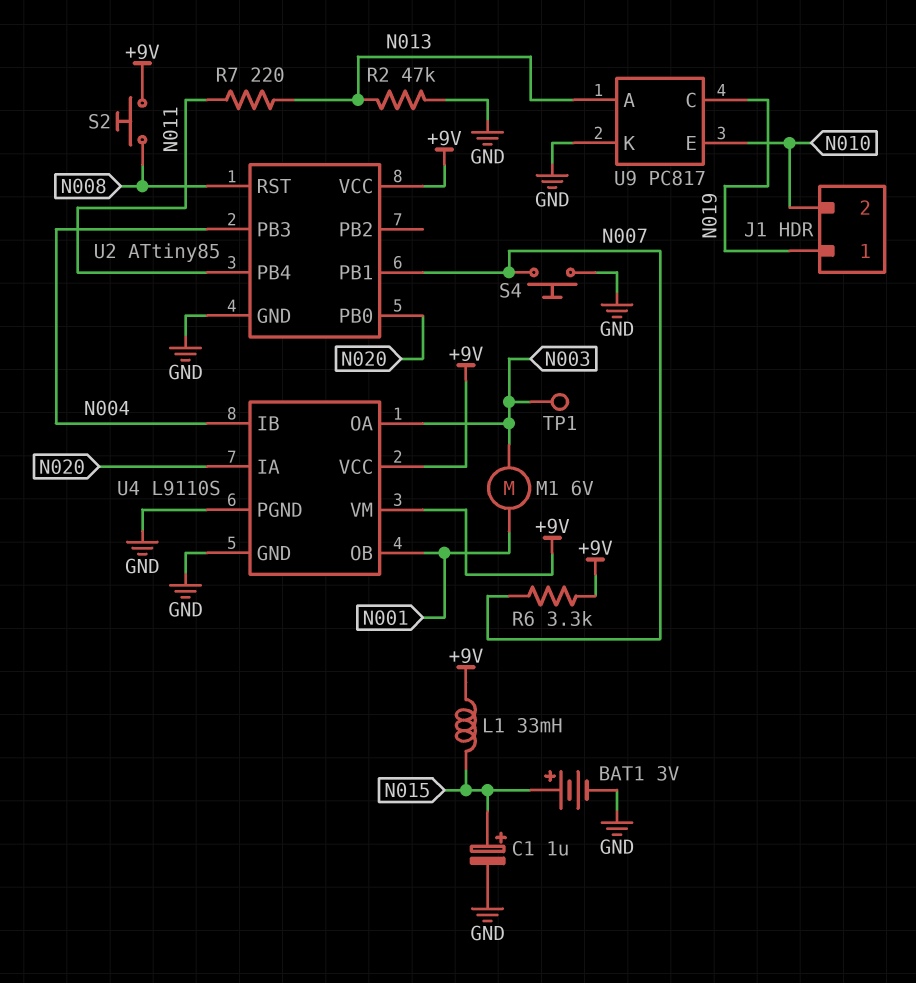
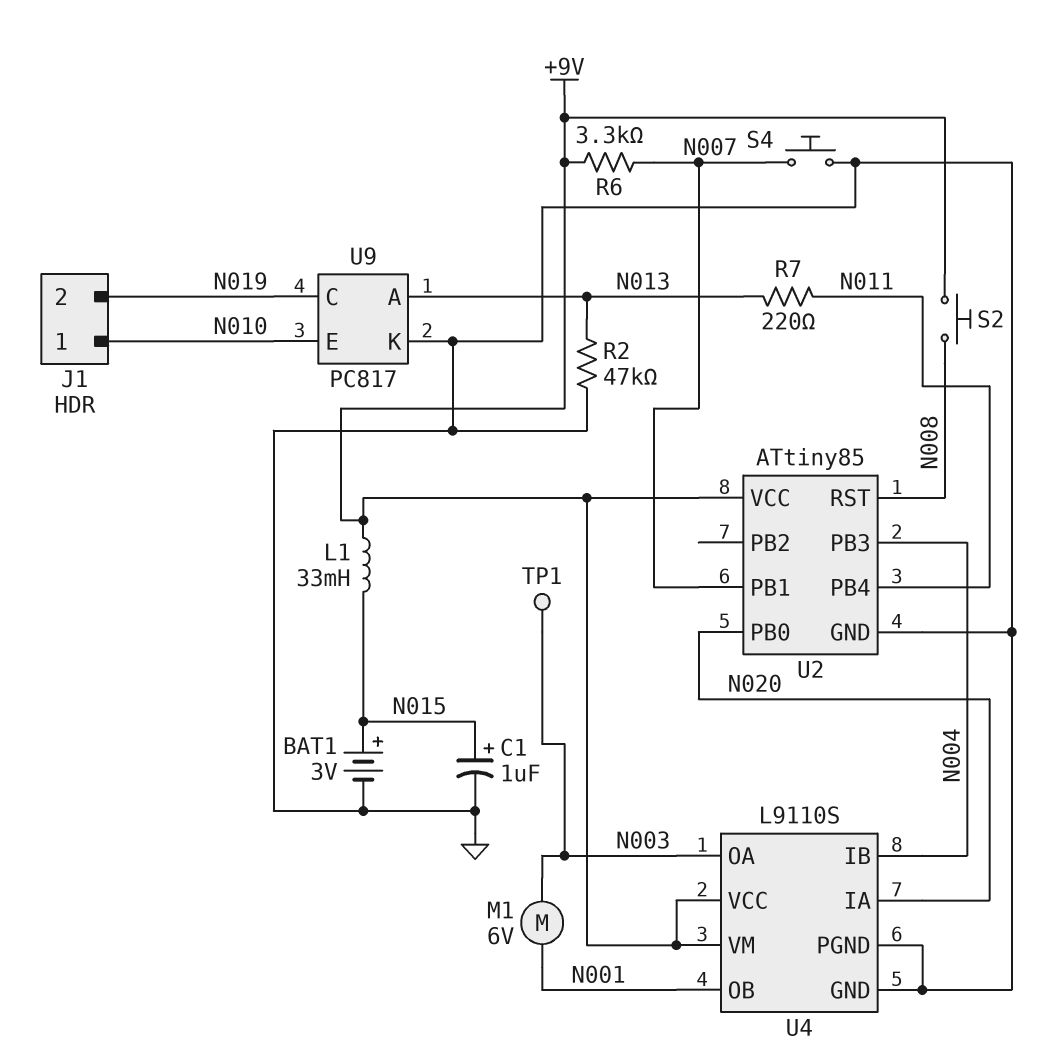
J1 pin 1: N019 -> N010
J1 pin 2: N010 -> N019

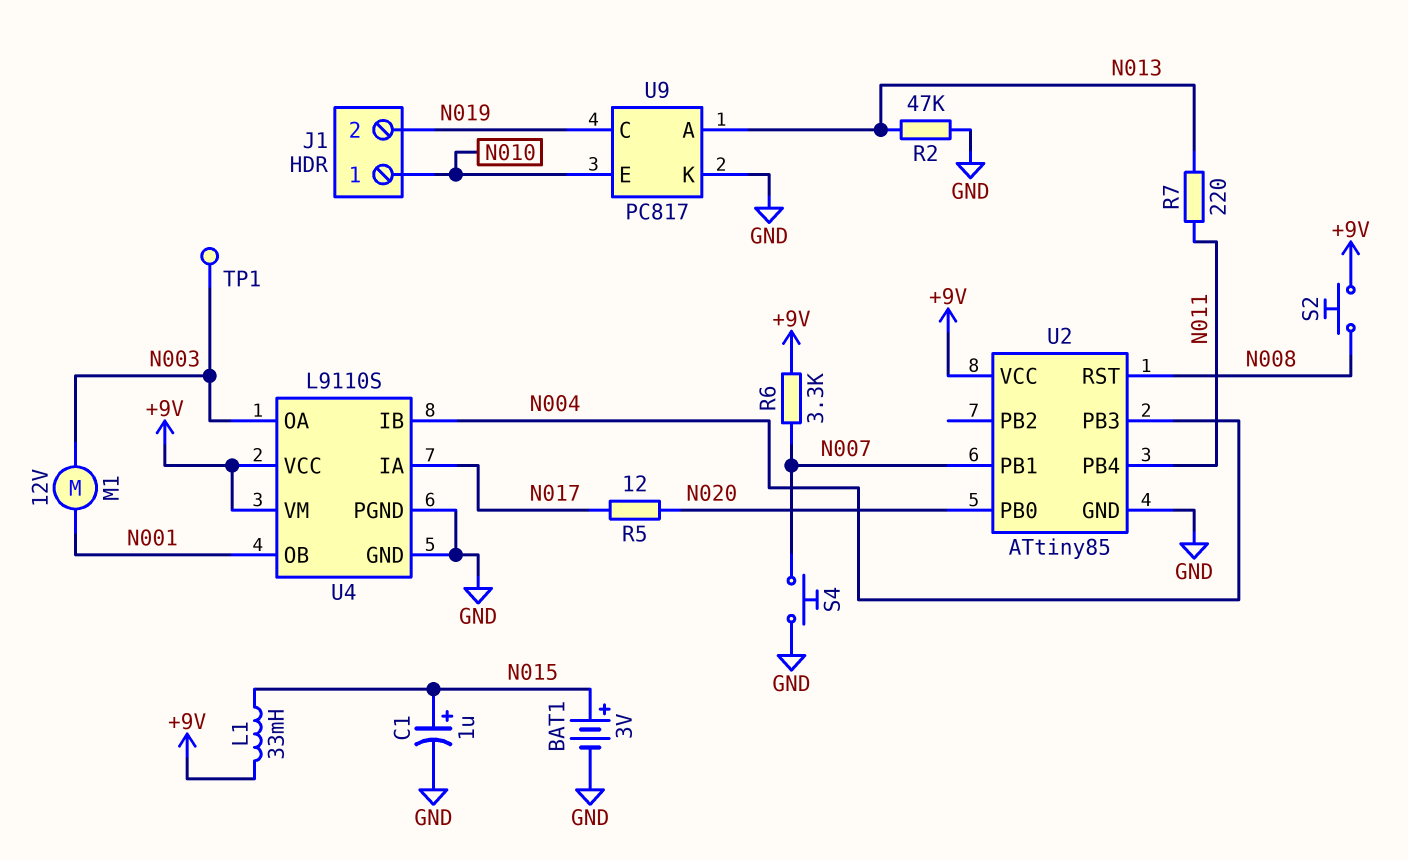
M1: motor 6V (N001, N003) -> motor 12V (N001, N003)
R5: none -> 12 (N017, N020)
U4 pin IA: N020 -> N017

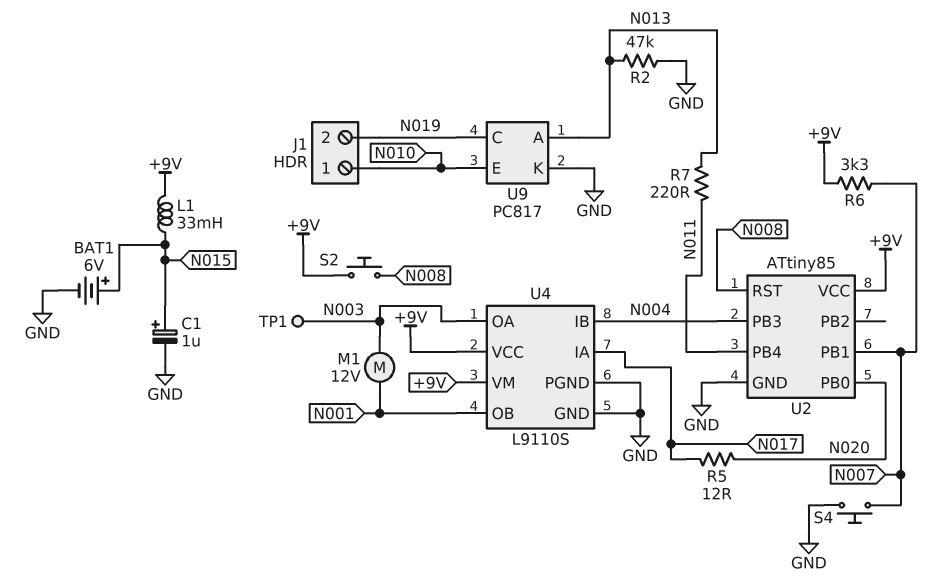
BAT1: 3V (plus N015, minus GND) -> 6V (plus N015, minus GND)

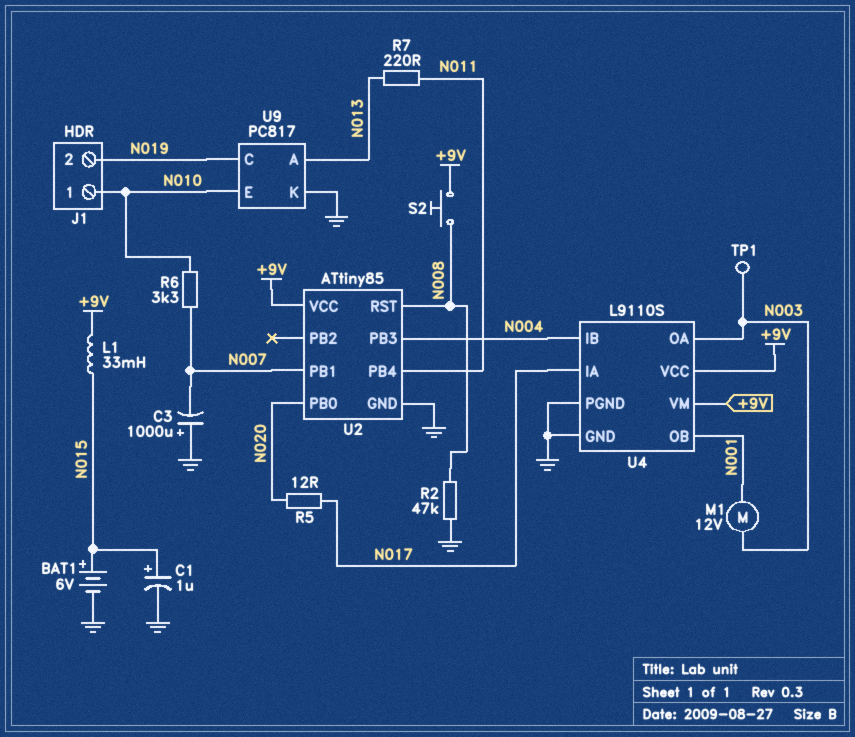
C3: none -> 1000uF (plus GND, minus N007)
R2: 47k (GND, N013) -> 47k (GND, N008)
R6: 3.3k (+9V, N007) -> 3.3k (N007, N010)
S4: button (GND, N007) -> none

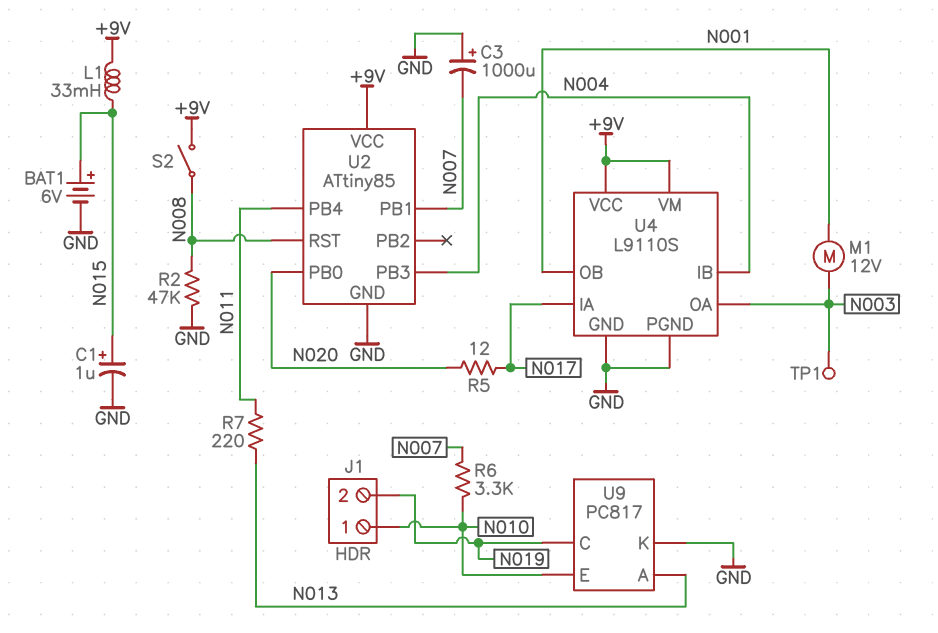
S2: button (+9V, N008) -> switch (+9V, N008)

